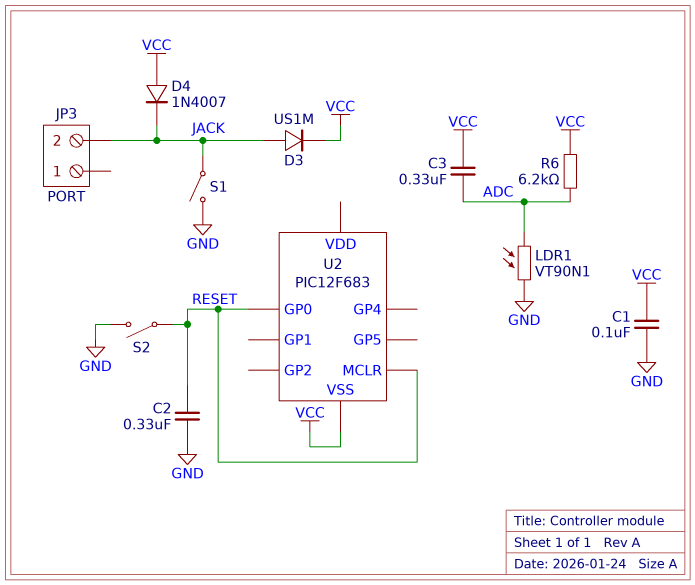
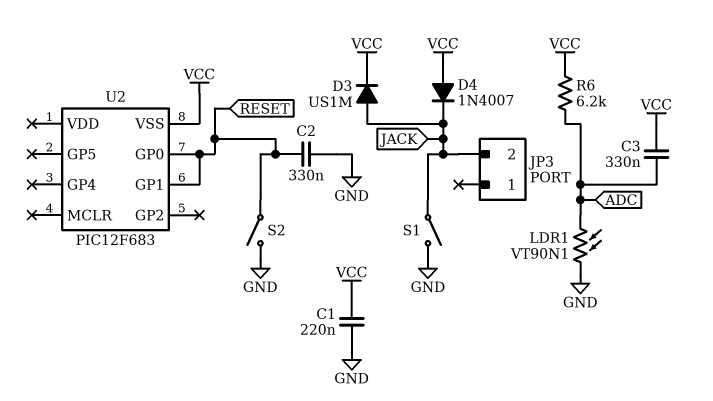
C1: 100nF (GND, VCC) -> 220nF (GND, VCC)
U2 pin GP1: none -> RESET
U2 pin MCLR: RESET -> none

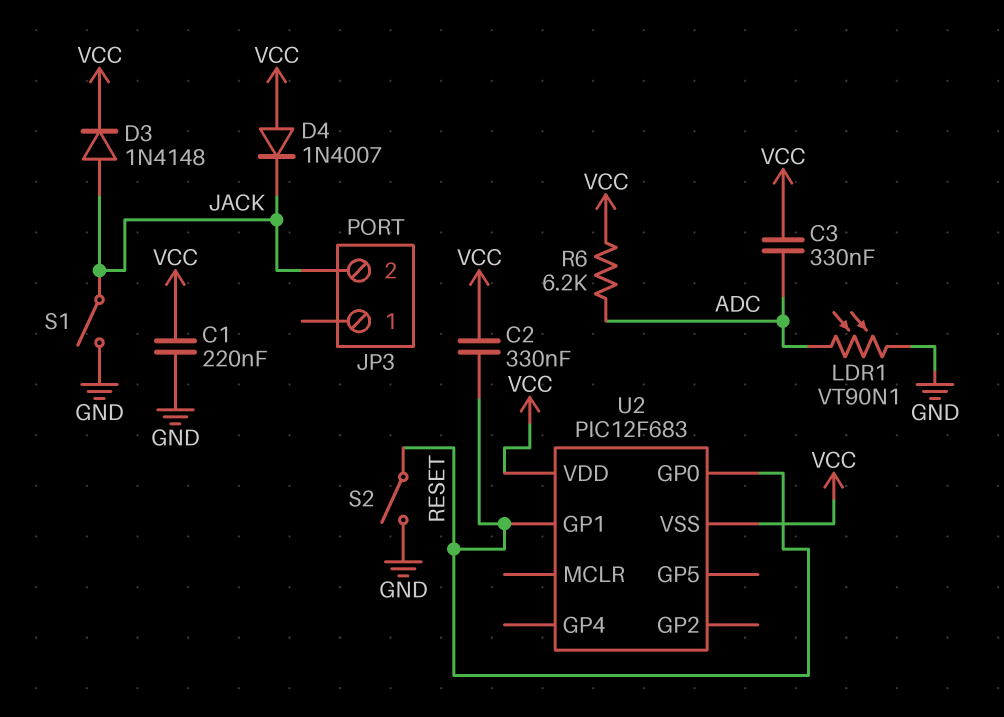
C2: 330nF (GND, RESET) -> 330nF (RESET, VCC)
D3: diode US1M (A JACK, K VCC) -> diode 1N4148 (A JACK, K VCC)
U2 pin VDD: none -> VCC

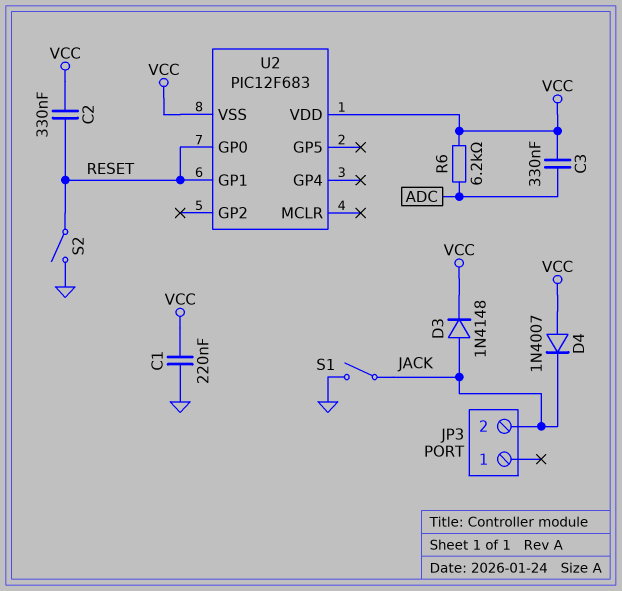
LDR1: VT90N1 (ADC, GND) -> none

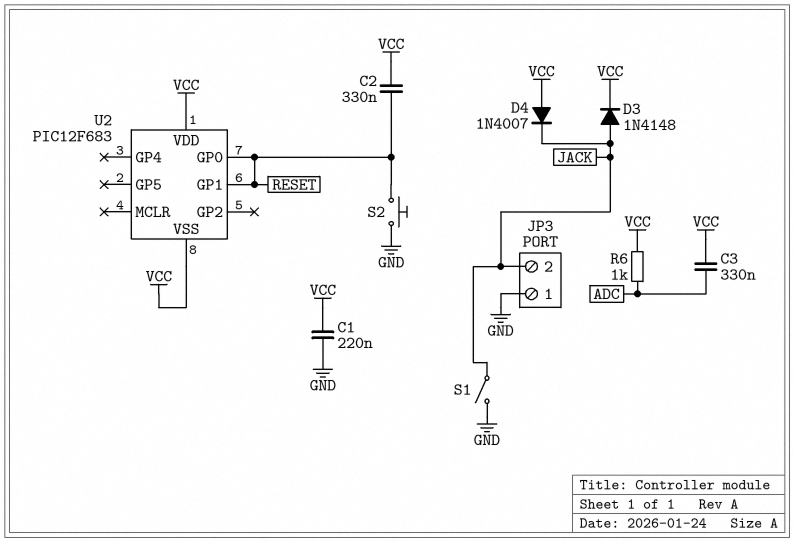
JP3 pin 1: none -> GND
R6: 6.2k (ADC, VCC) -> 1k (ADC, VCC)
S2: switch (GND, RESET) -> button (GND, RESET)

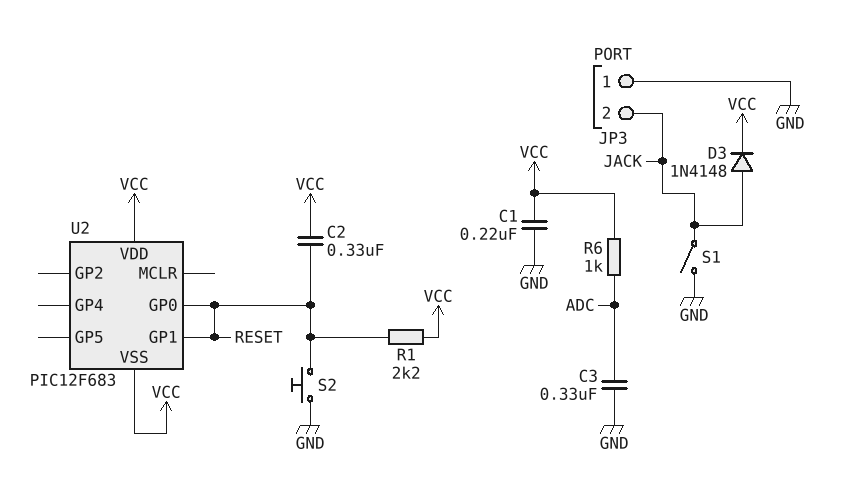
C3: 330nF (ADC, VCC) -> 330nF (ADC, GND)
D4: diode 1N4007 (A VCC, K JACK) -> none
R1: none -> 2.2k (RESET, VCC)

